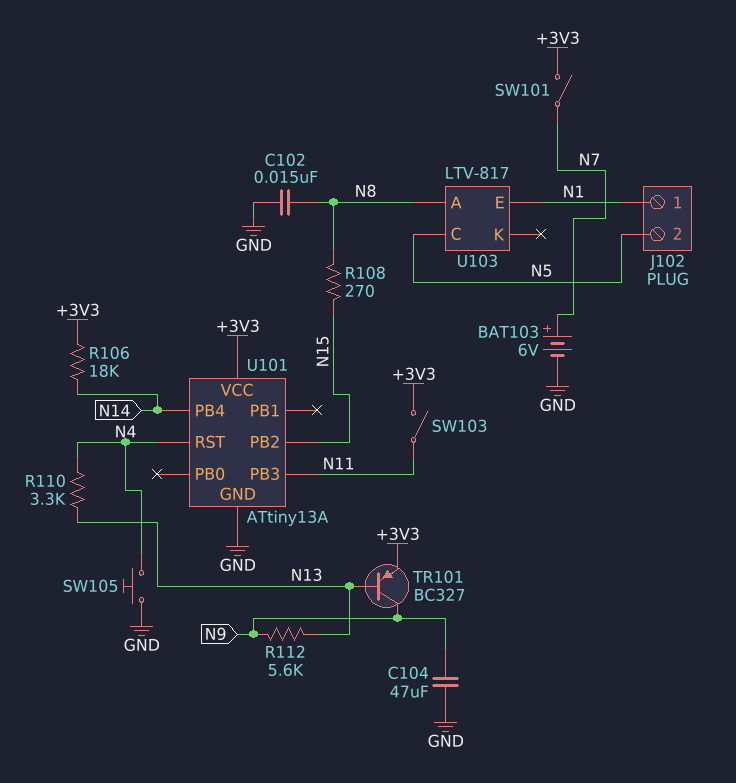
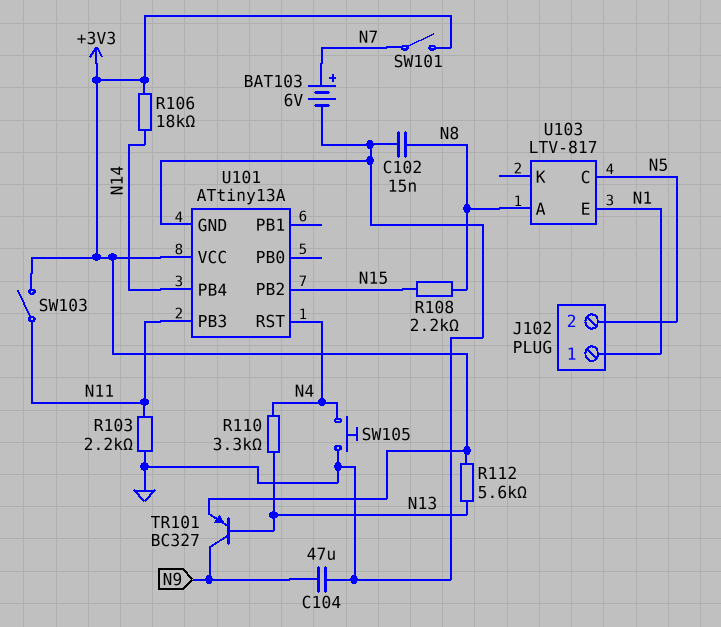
R103: none -> 2.2k (GND, N11)
R108: 270 (N8, N15) -> 2.2k (N8, N15)
R112: 5.6k (N9, N13) -> 5.6k (+3V3, N13)

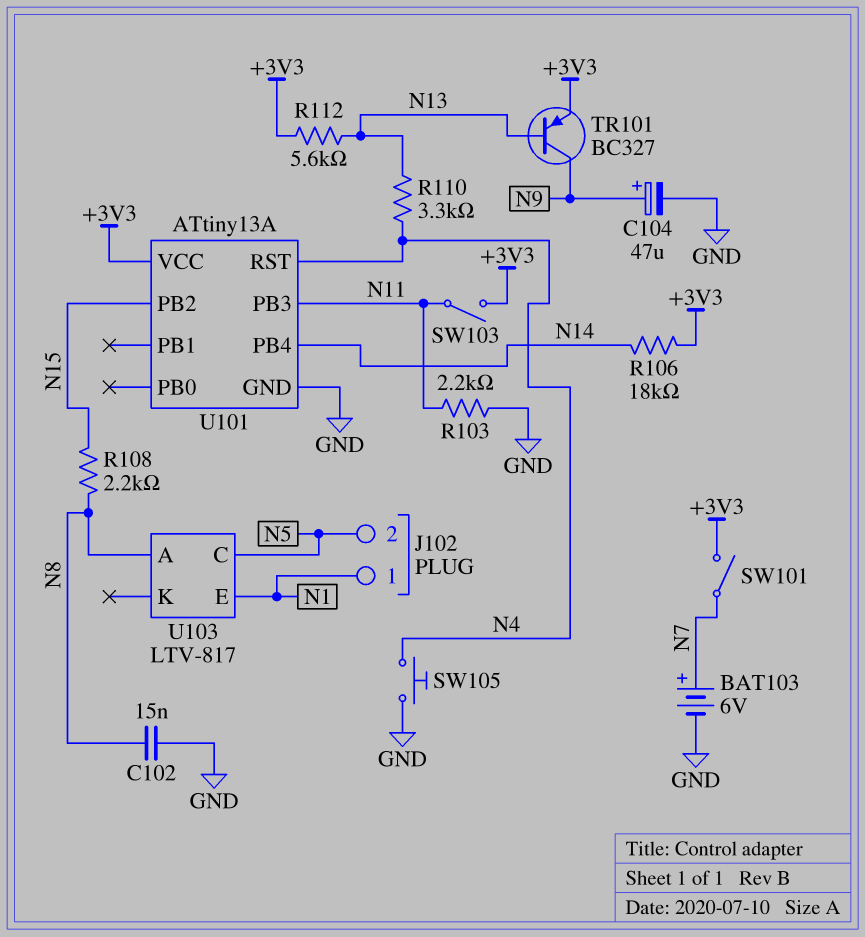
C104: 47uF (GND, N9) -> 47uF (plus N9, minus GND)

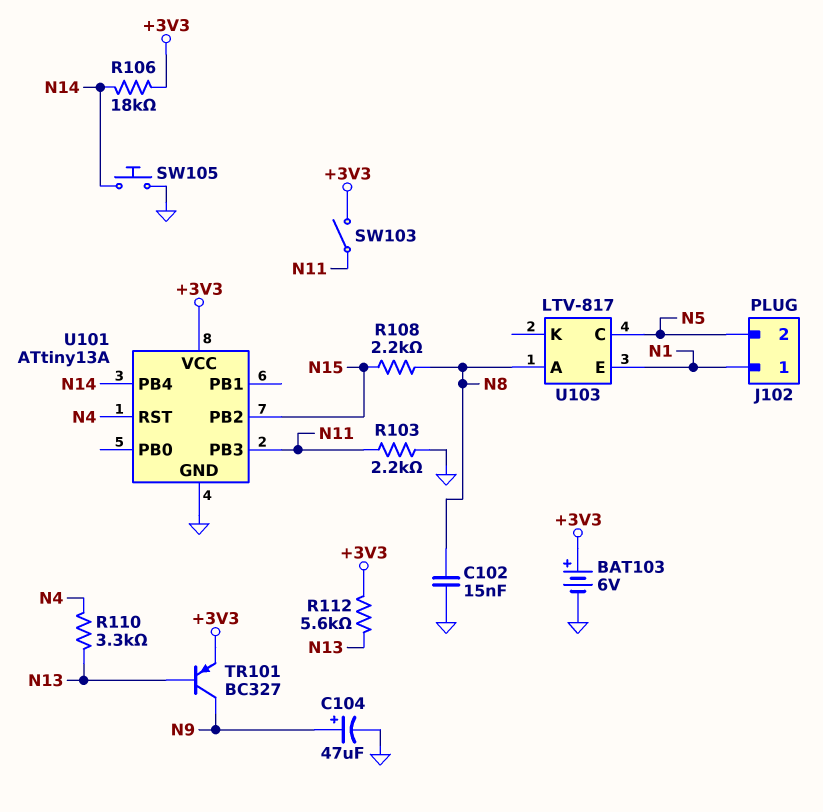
BAT103: 6V (plus N7, minus GND) -> 6V (plus +3V3, minus GND)
SW101: switch (+3V3, N7) -> none
SW105: button (GND, N4) -> button (GND, N14)

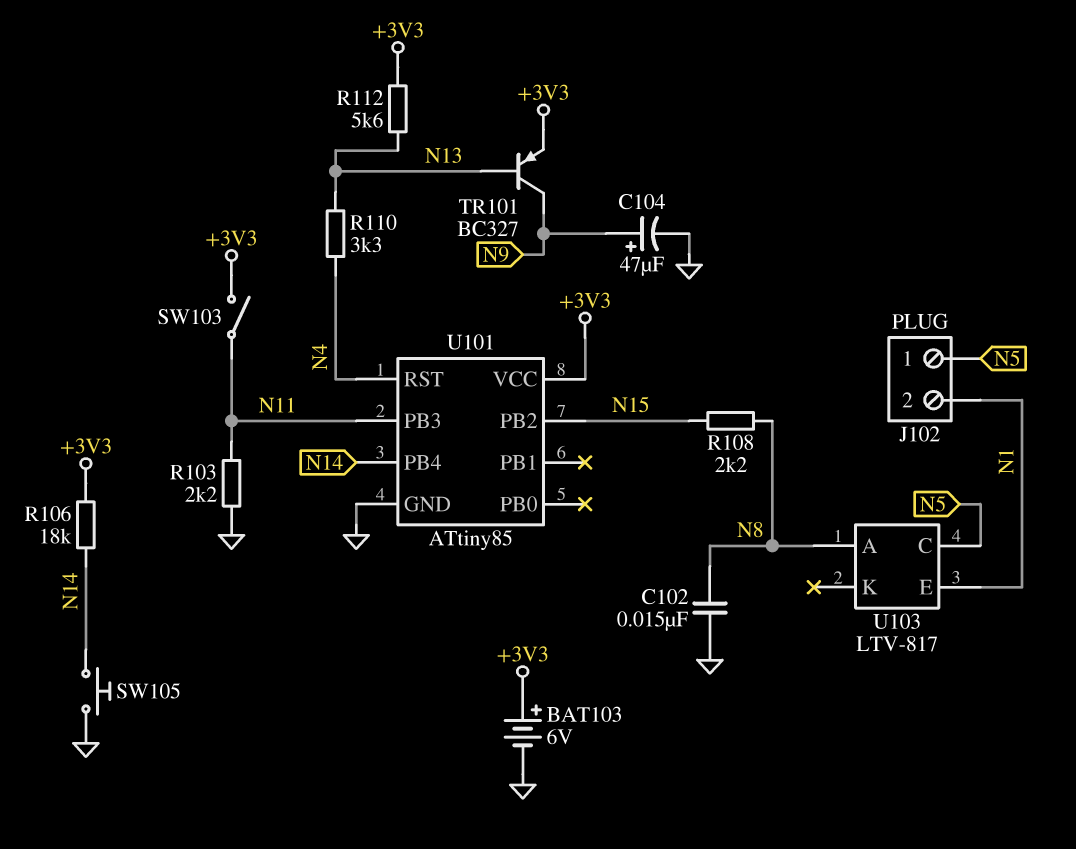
J102 pin 1: N1 -> N5
J102 pin 2: N5 -> N1
U101: ATtiny13A -> ATtiny85

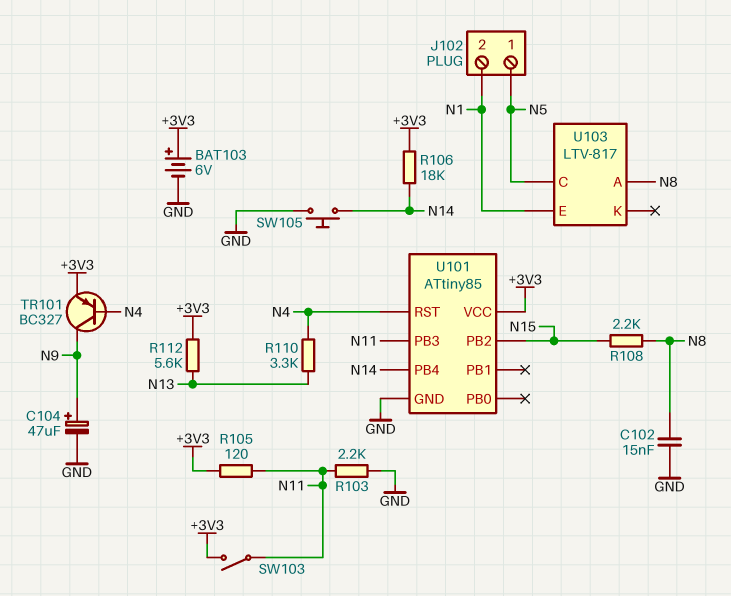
R105: none -> 120 (+3V3, N11)
TR101: PNP BC327 (B N13, C N9, E +3V3) -> PNP BC327 (B N4, C N9, E +3V3)

